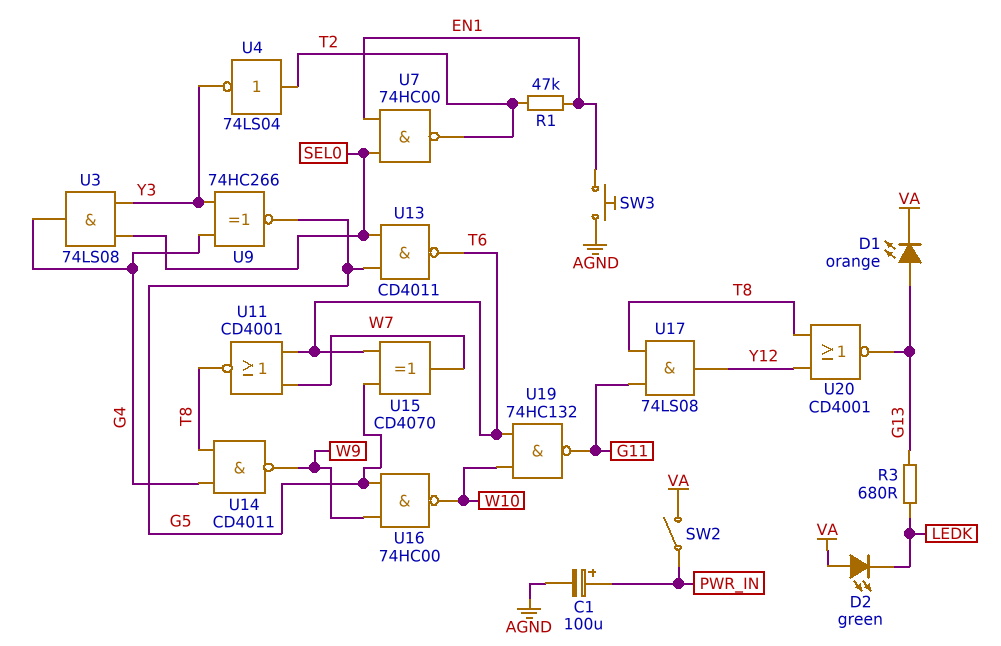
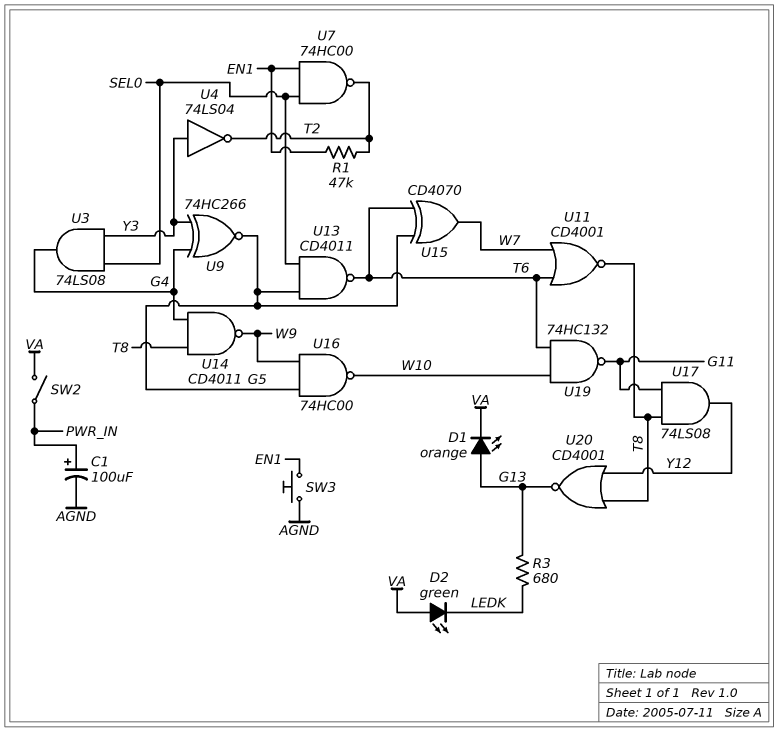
U4: NOT 74LS04 (in T2, out Y3) -> NOT 74LS04 (in Y3, out T2)

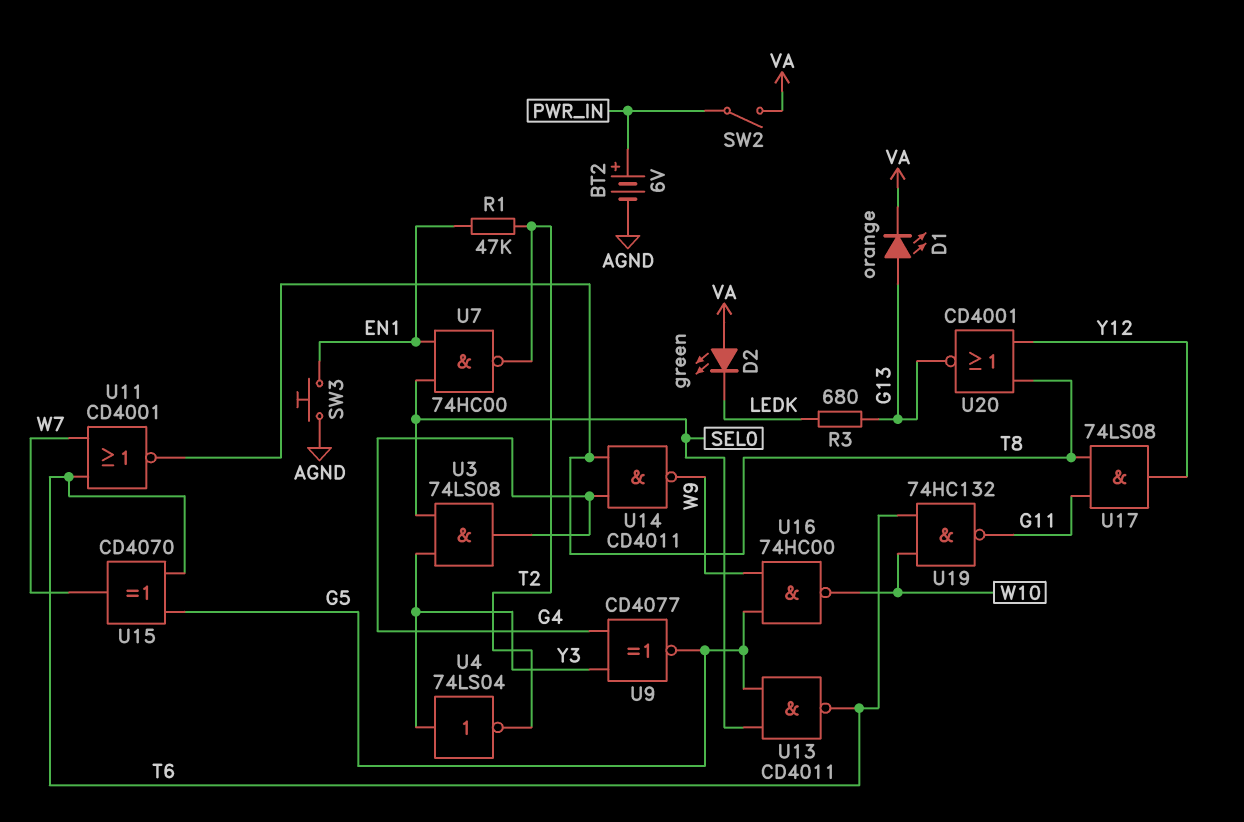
BT2: none -> 6V (plus PWR_IN, minus AGND)
C1: 100uF (plus PWR_IN, minus AGND) -> none
U9: XNOR 74HC266 (in G4, in Y3, out G5) -> XNOR CD4077 (in G4, in Y3, out G5)

